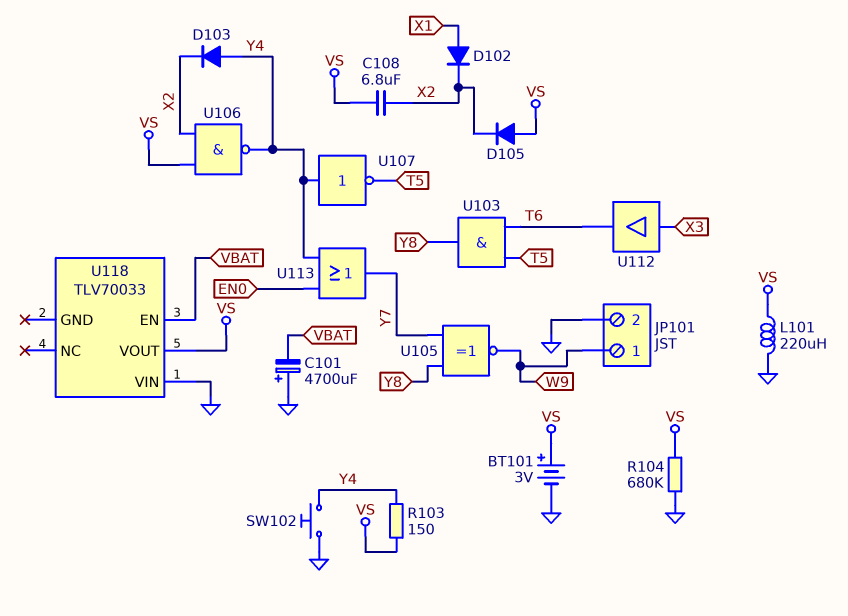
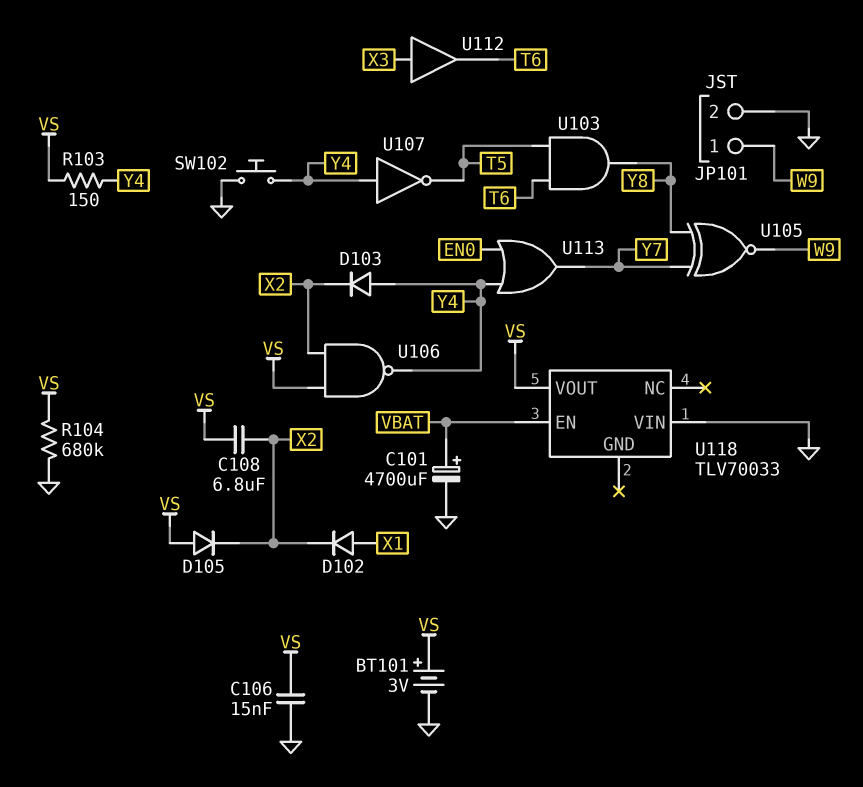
C101: 4700uF (plus GND, minus VBAT) -> 4700uF (plus VBAT, minus GND)
C106: none -> 15nF (GND, VS)
L101: 220uH (GND, VS) -> none

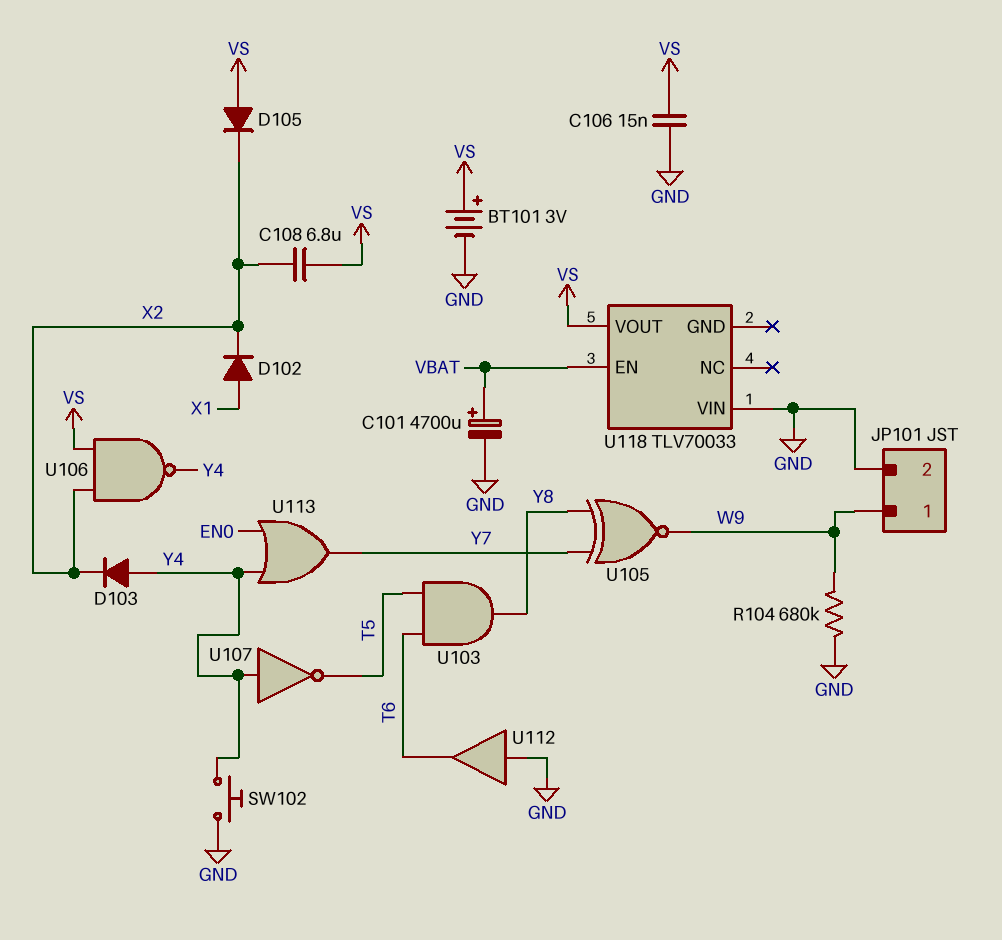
R103: 150 (VS, Y4) -> none
R104: 680k (GND, VS) -> 680k (GND, W9)
U112: buffer (in X3, out T6) -> buffer (in GND, out T6)

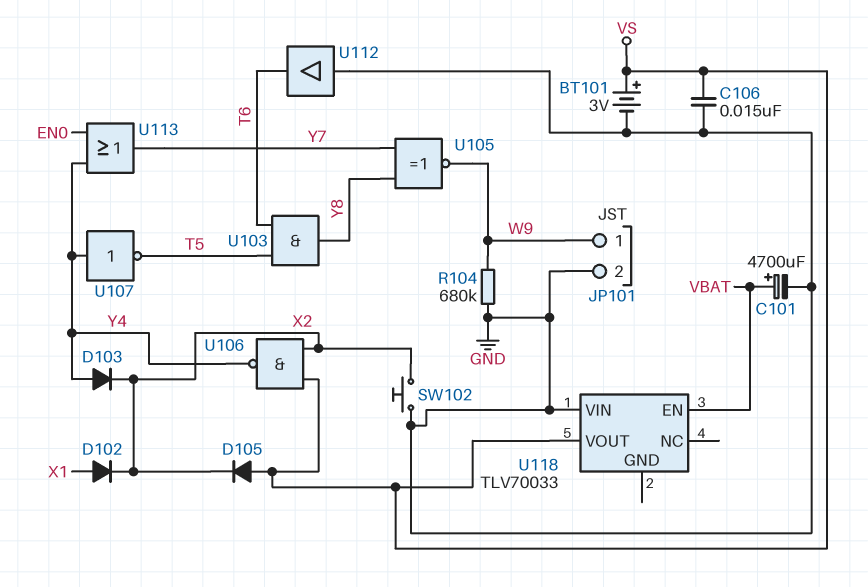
C108: 6.8uF (VS, X2) -> none
SW102: button (GND, Y4) -> button (GND, X2)

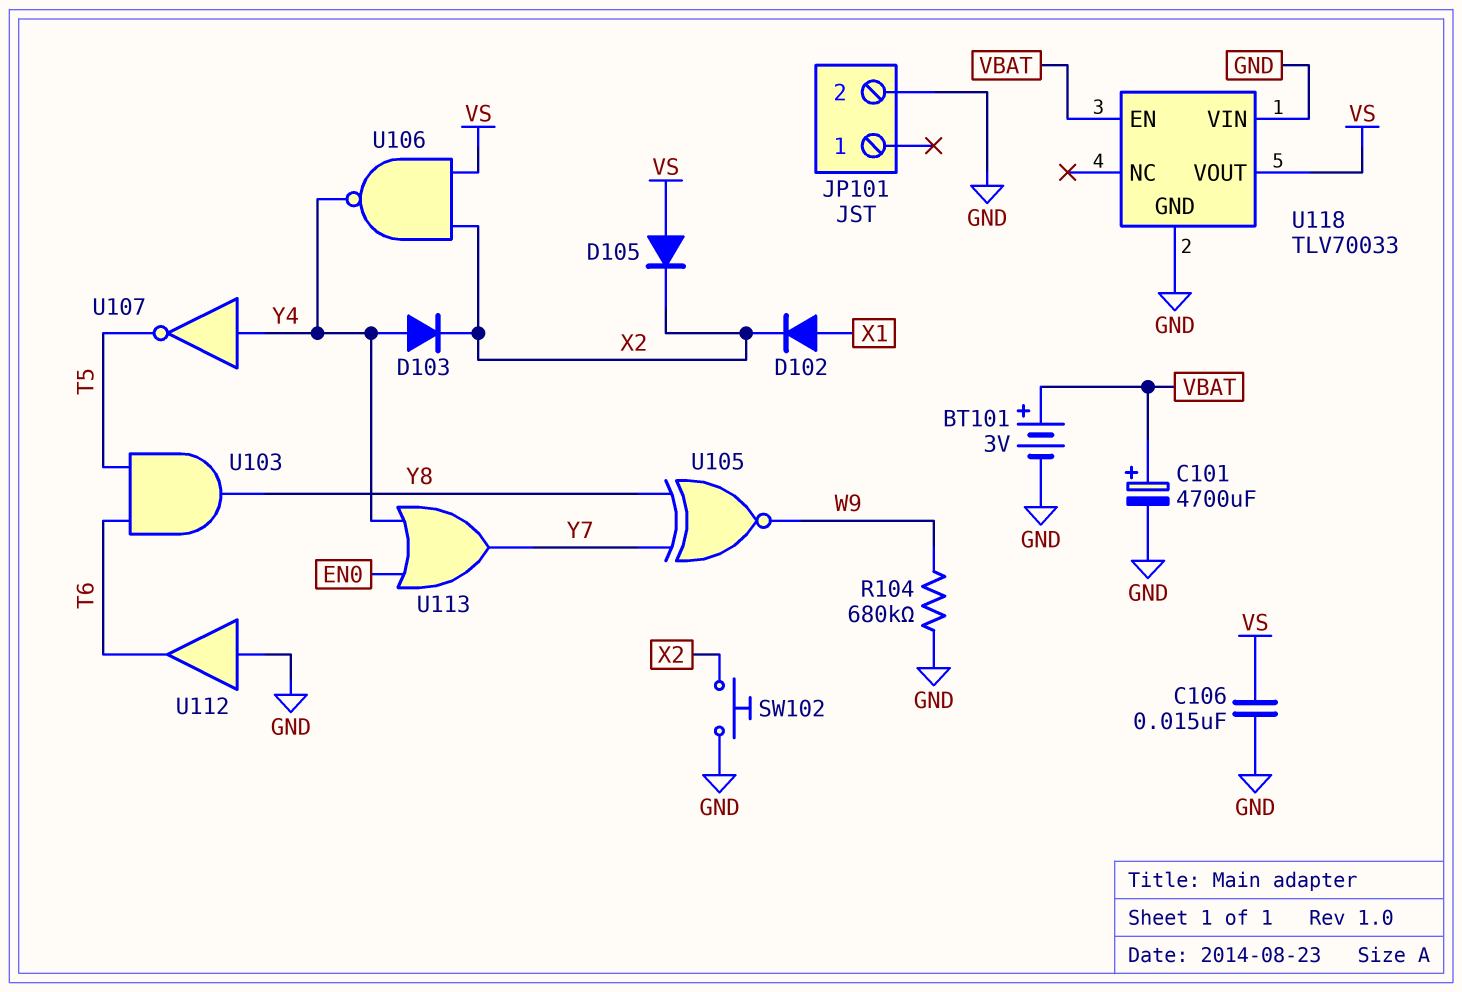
BT101: 3V (plus VS, minus GND) -> 3V (plus VBAT, minus GND)
JP101 pin 1: W9 -> none
U118 pin GND: none -> GND

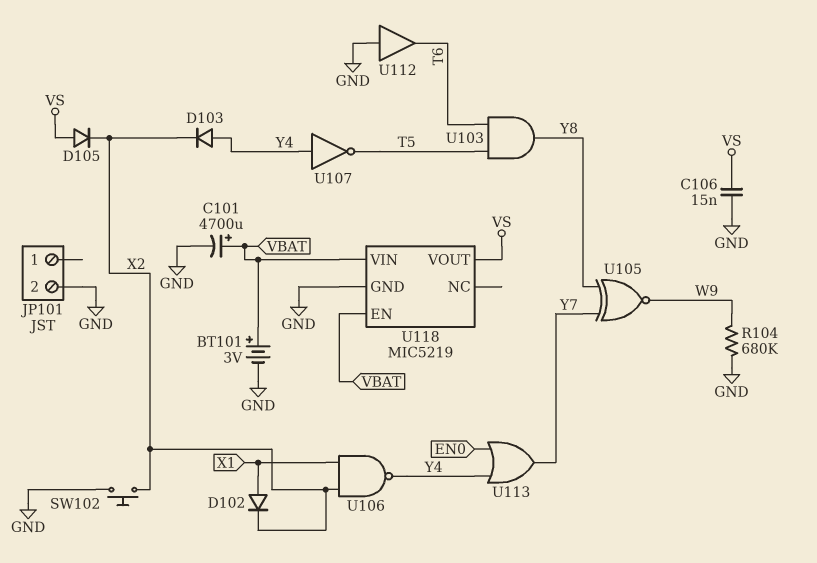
U106: NAND (in VS, in X2, out Y4) -> NAND (in X1, in X2, out Y4)
U118: TLV70033 -> MIC5219
U118 pin VIN: GND -> VBAT

